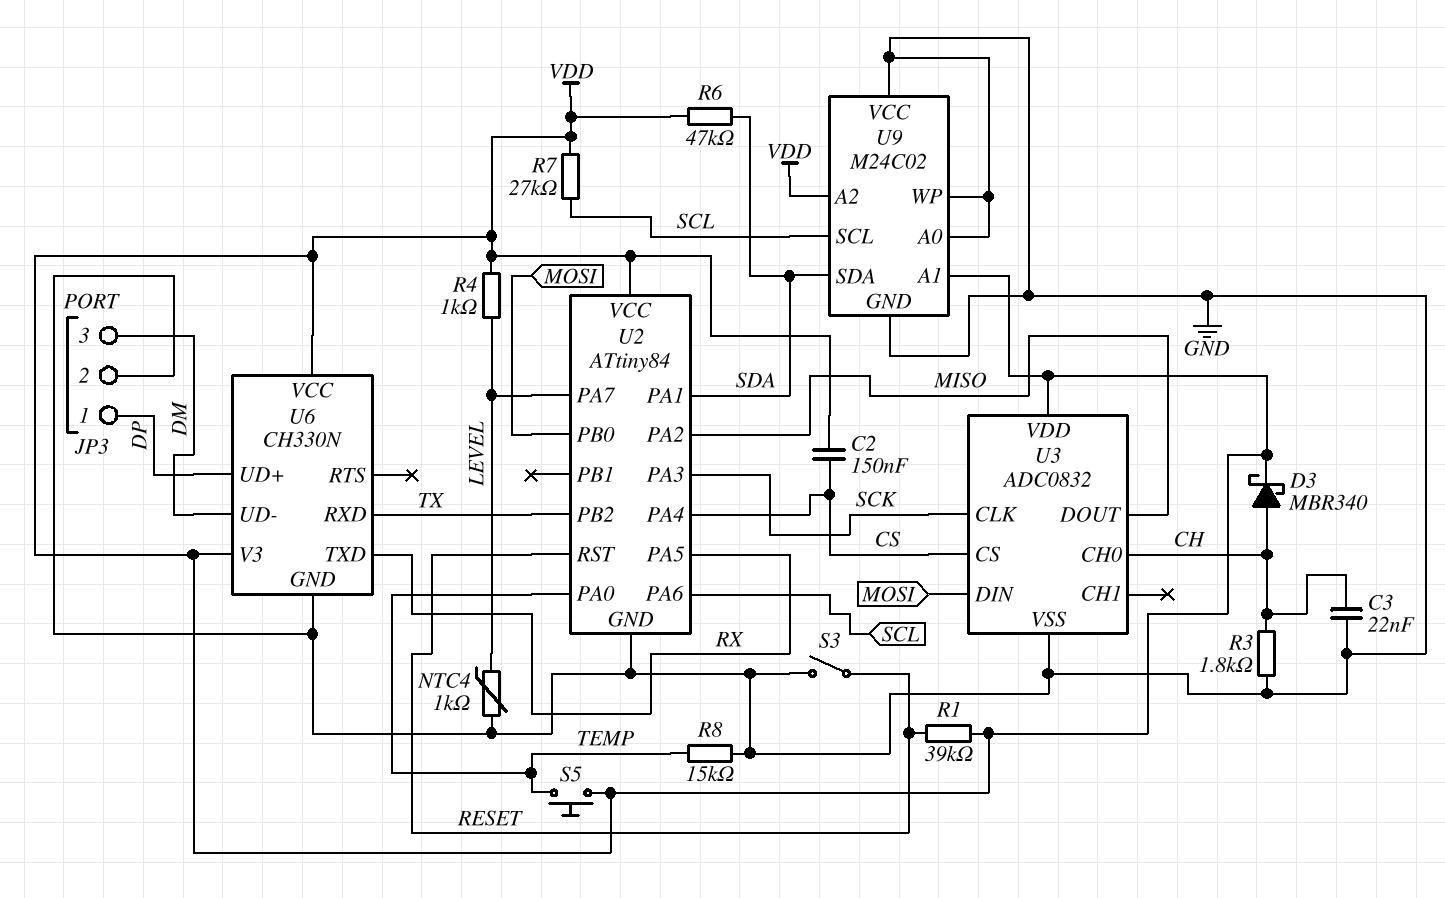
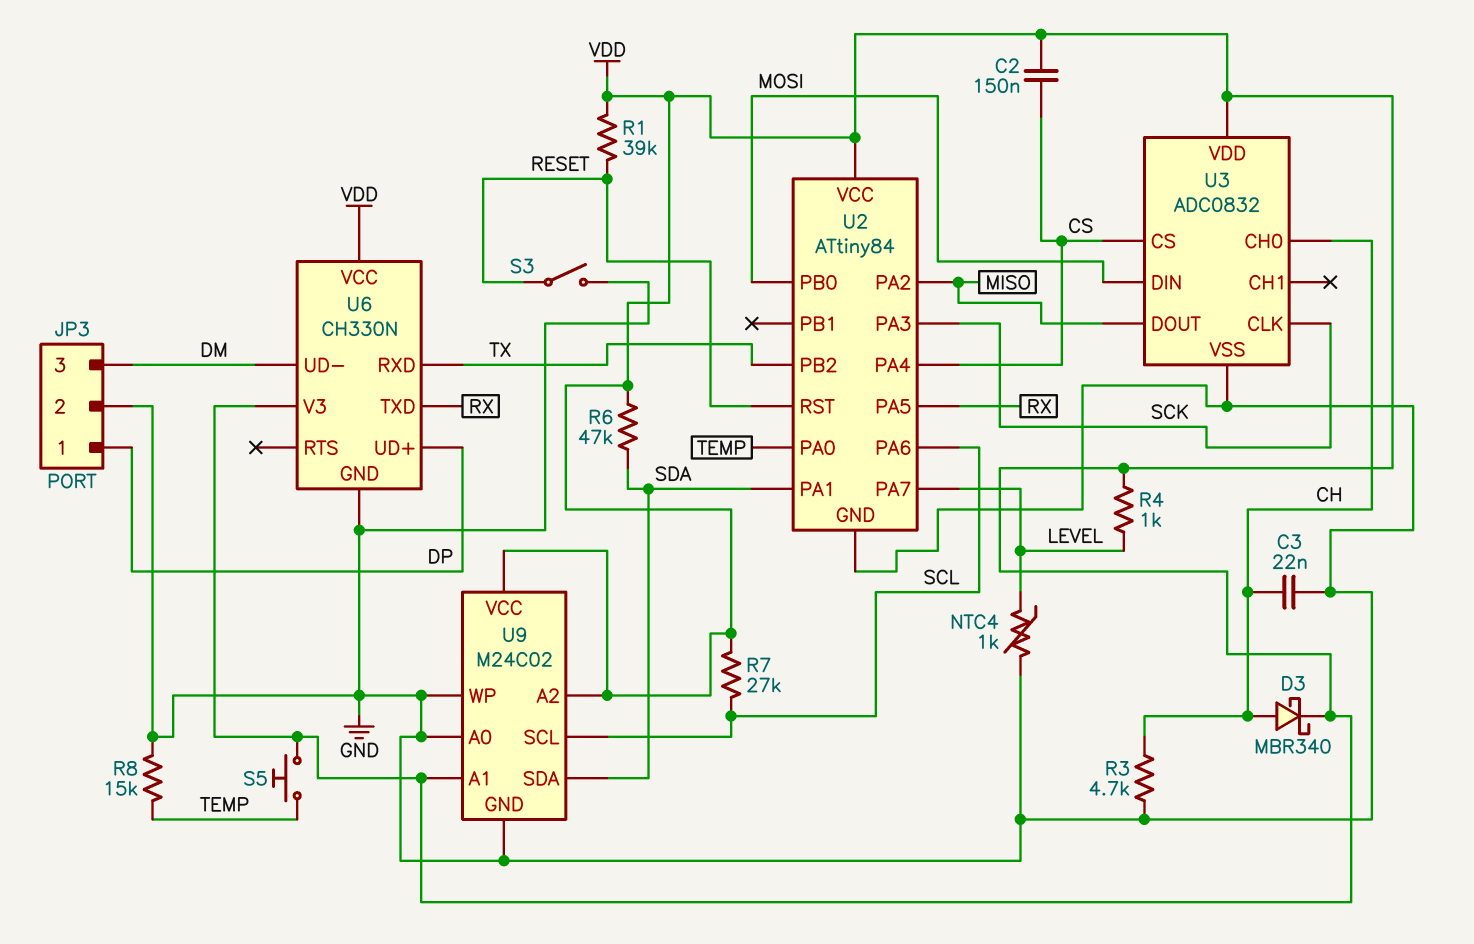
R3: 1.8k (CH, GND) -> 4.7k (CH, GND)
U9 pin VCC: GND -> VDD

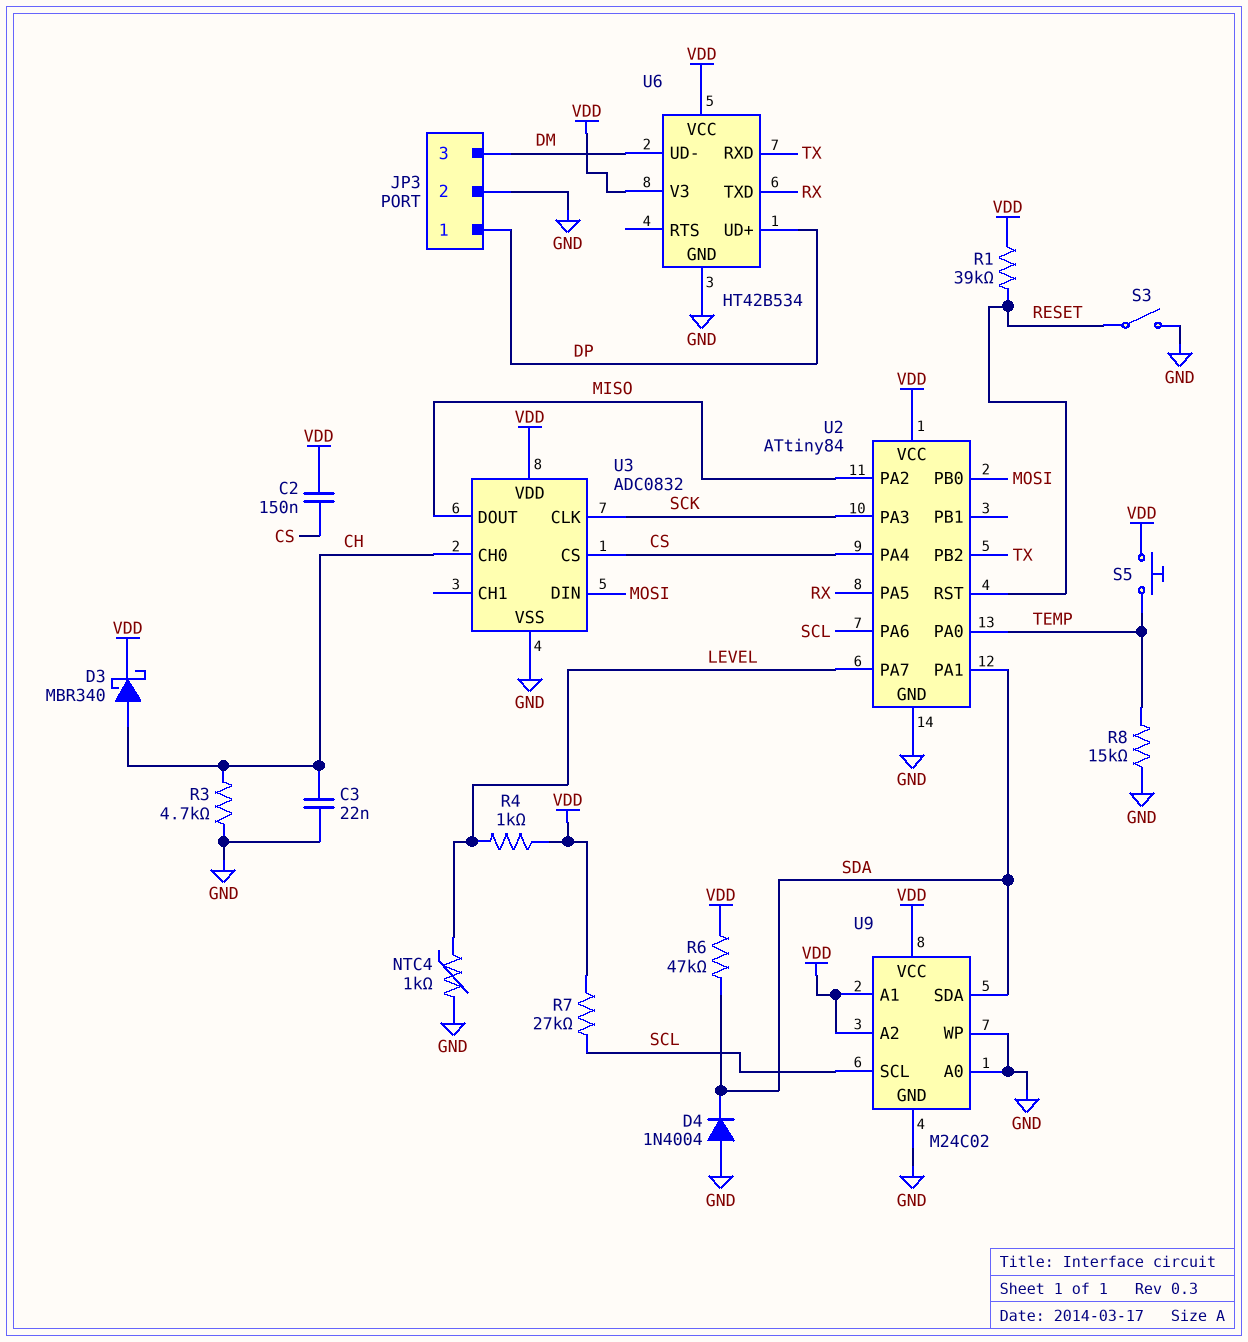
D4: none -> diode 1N4004 (A GND, K SDA)
U6: CH330N -> HT42B534

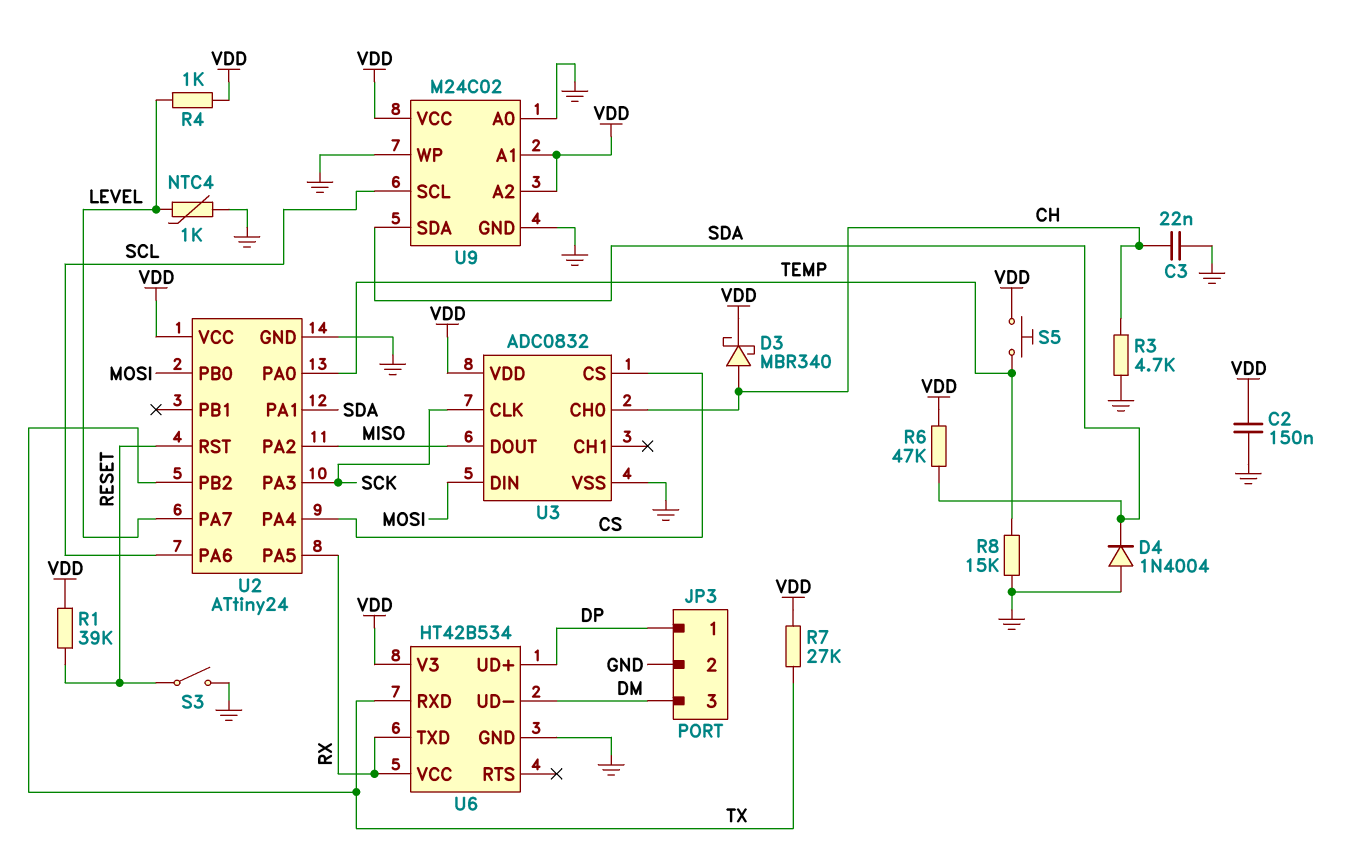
C2: 150nF (CS, VDD) -> 150nF (GND, VDD)
R7: 27k (SCL, VDD) -> 27k (TX, VDD)
U2: ATtiny84 -> ATtiny24
U6 pin VCC: VDD -> RX

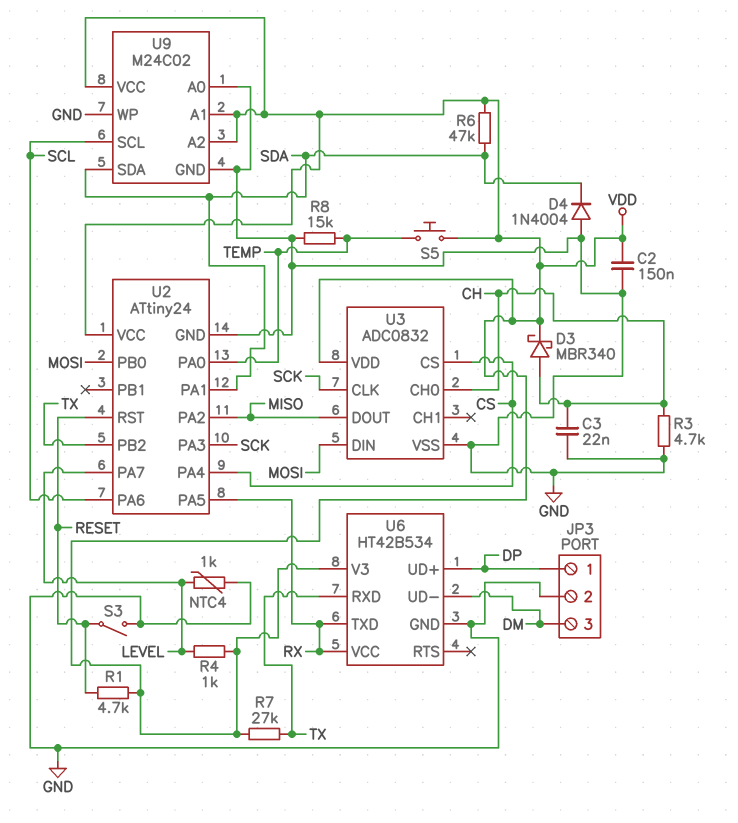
R1: 39k (RESET, VDD) -> 4.7k (RESET, VDD)

